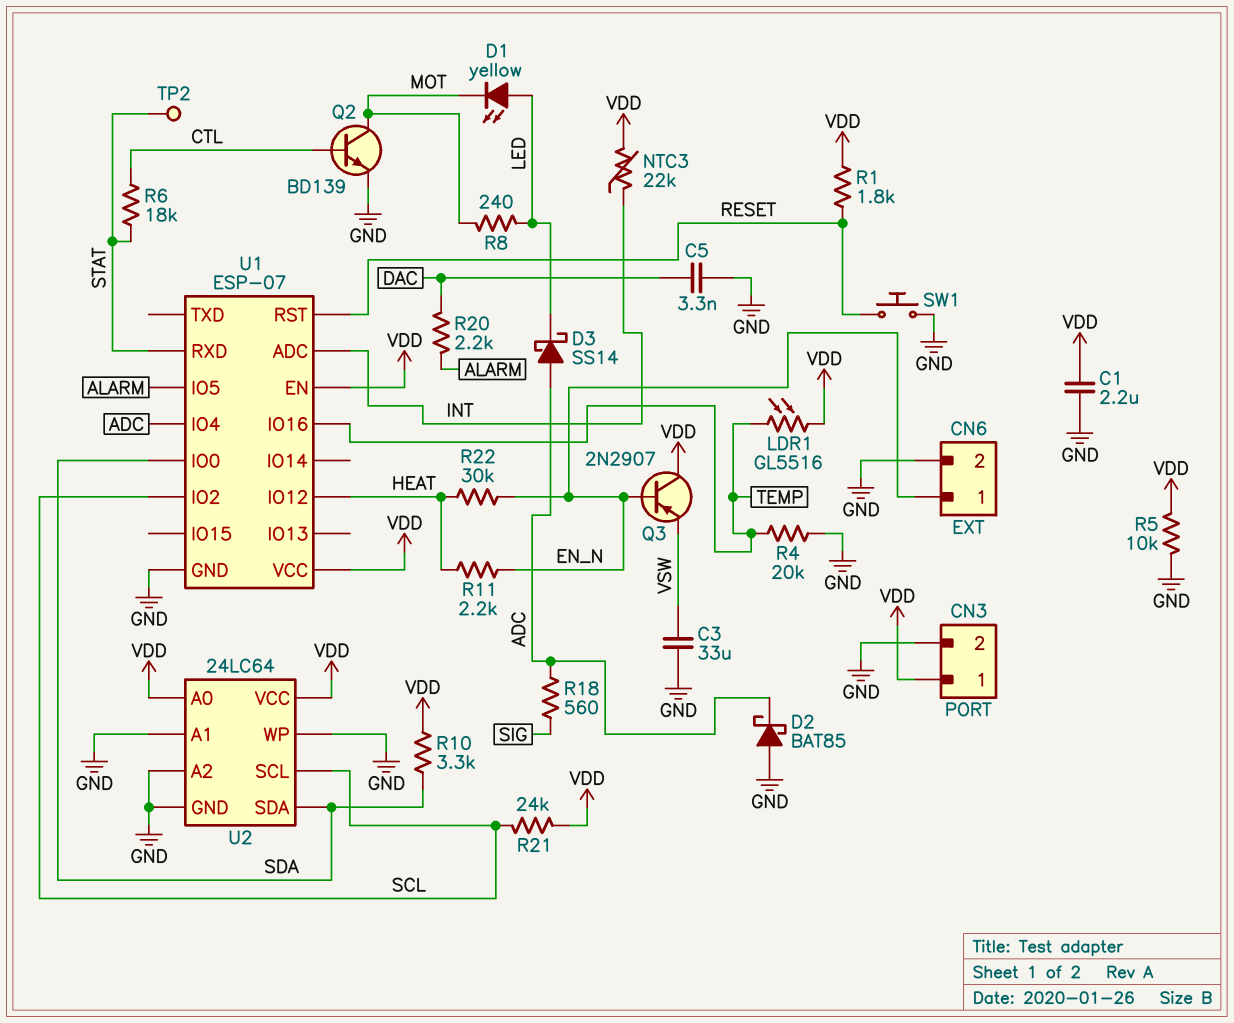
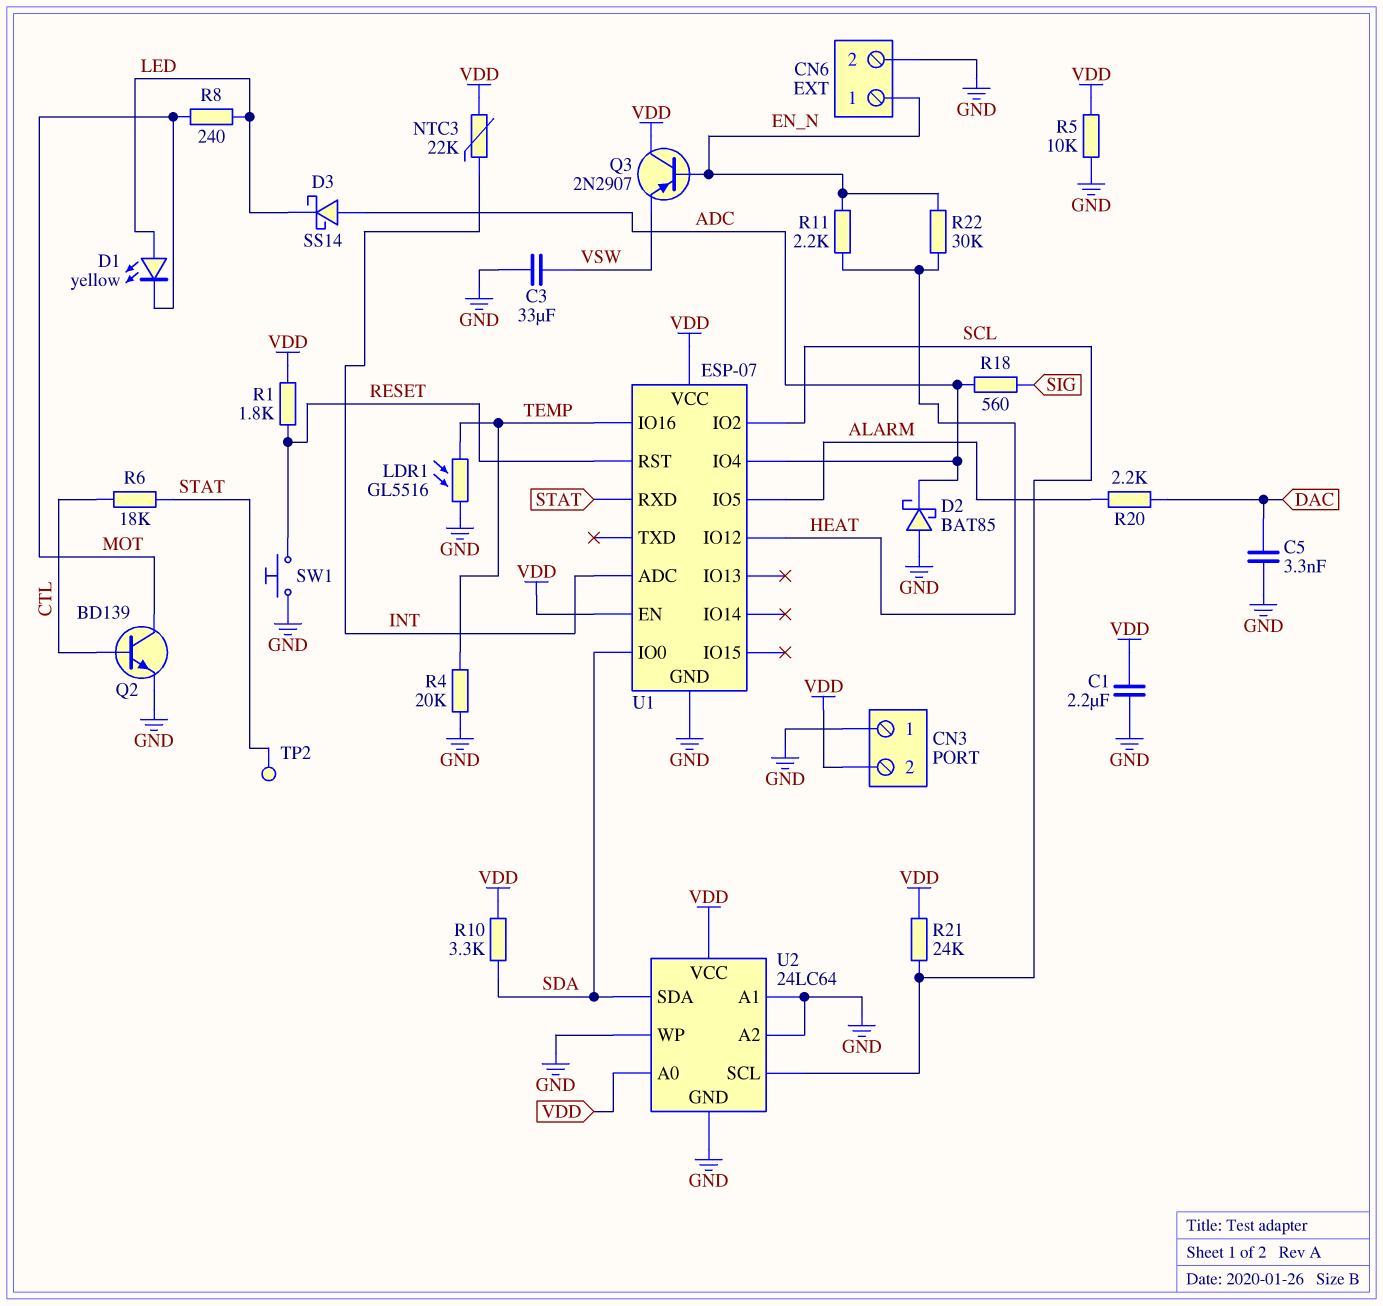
CN3 pin 1: VDD -> GND
CN3 pin 2: GND -> VDD
LDR1: GL5516 (TEMP, VDD) -> GL5516 (GND, TEMP)

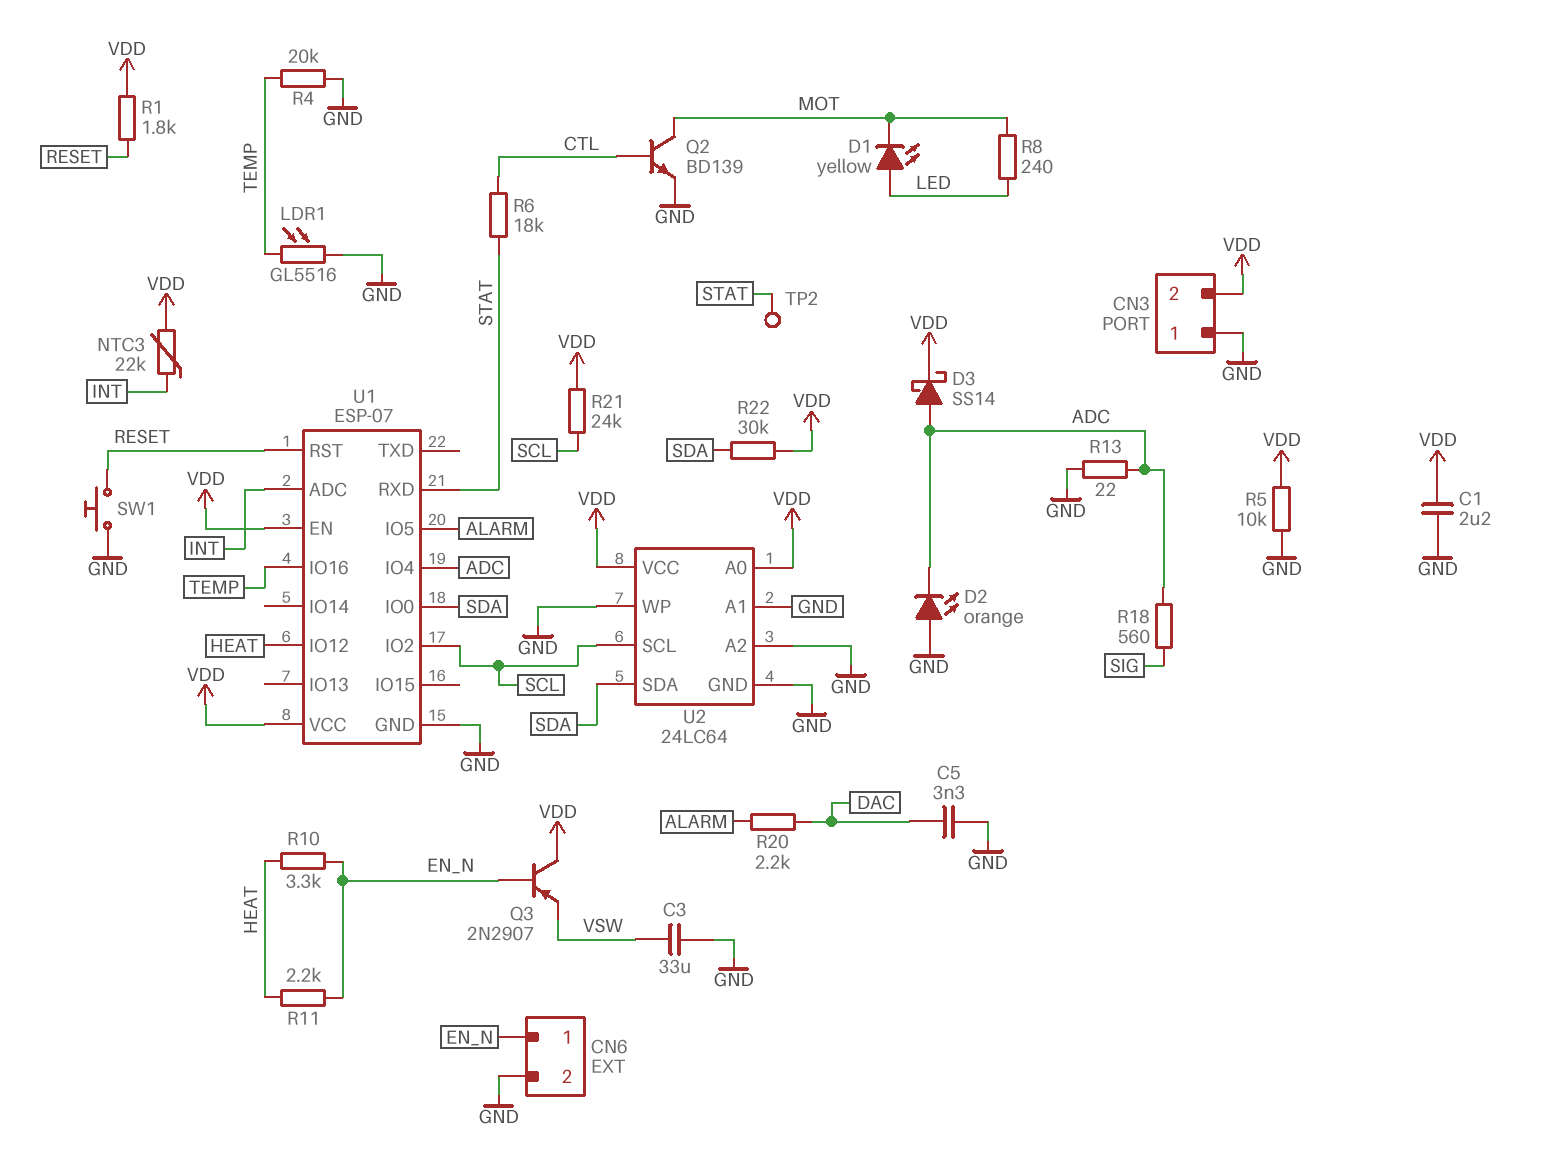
D2: schottky BAT85 (A GND, K ADC) -> LED orange (A GND, K ADC)
D3: schottky SS14 (A ADC, K LED) -> schottky SS14 (A ADC, K VDD)
R10: 3.3k (SDA, VDD) -> 3.3k (EN_N, HEAT)
R13: none -> 22 (ADC, GND)
R22: 30k (EN_N, HEAT) -> 30k (SDA, VDD)

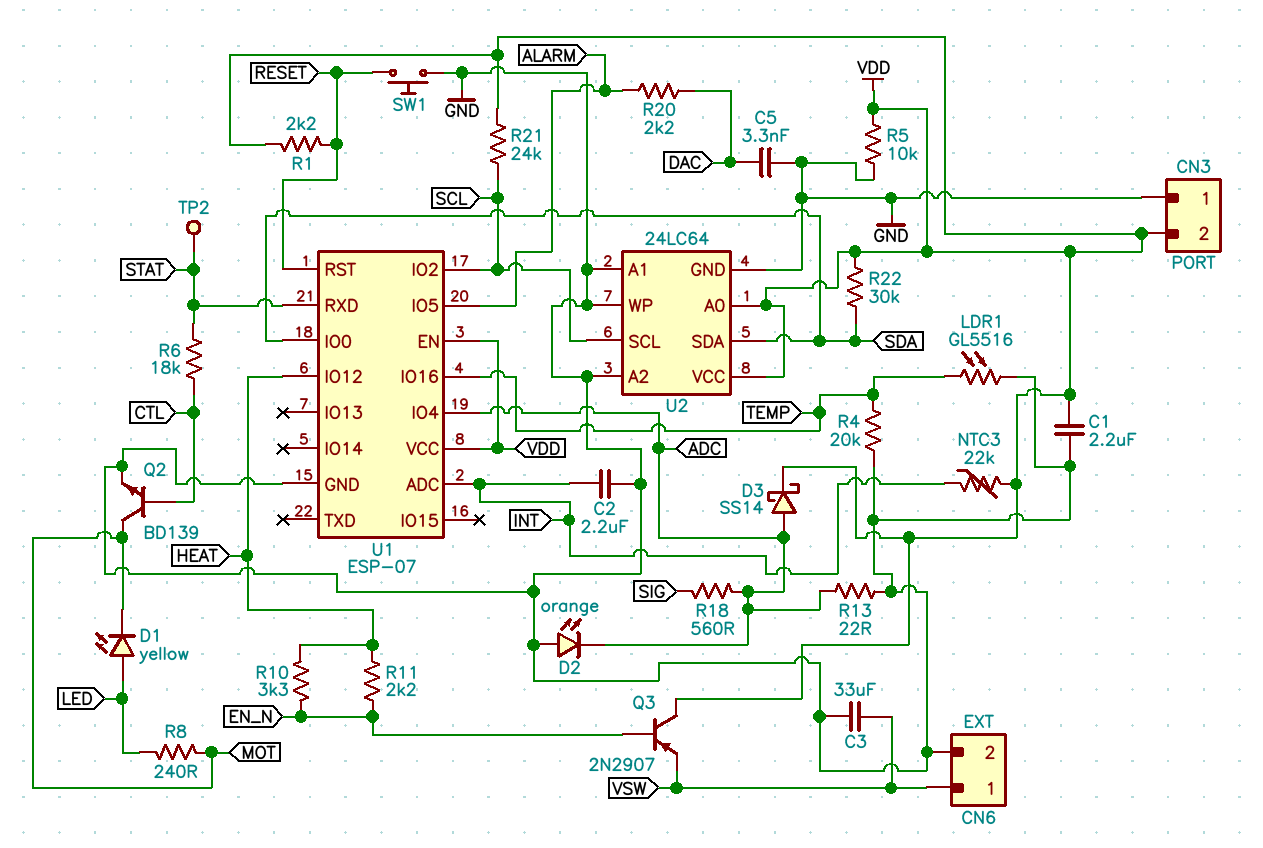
C2: none -> 2.2uF (GND, INT)
CN6 pin 1: EN_N -> VSW
R1: 1.8k (RESET, VDD) -> 2.2k (RESET, VDD)

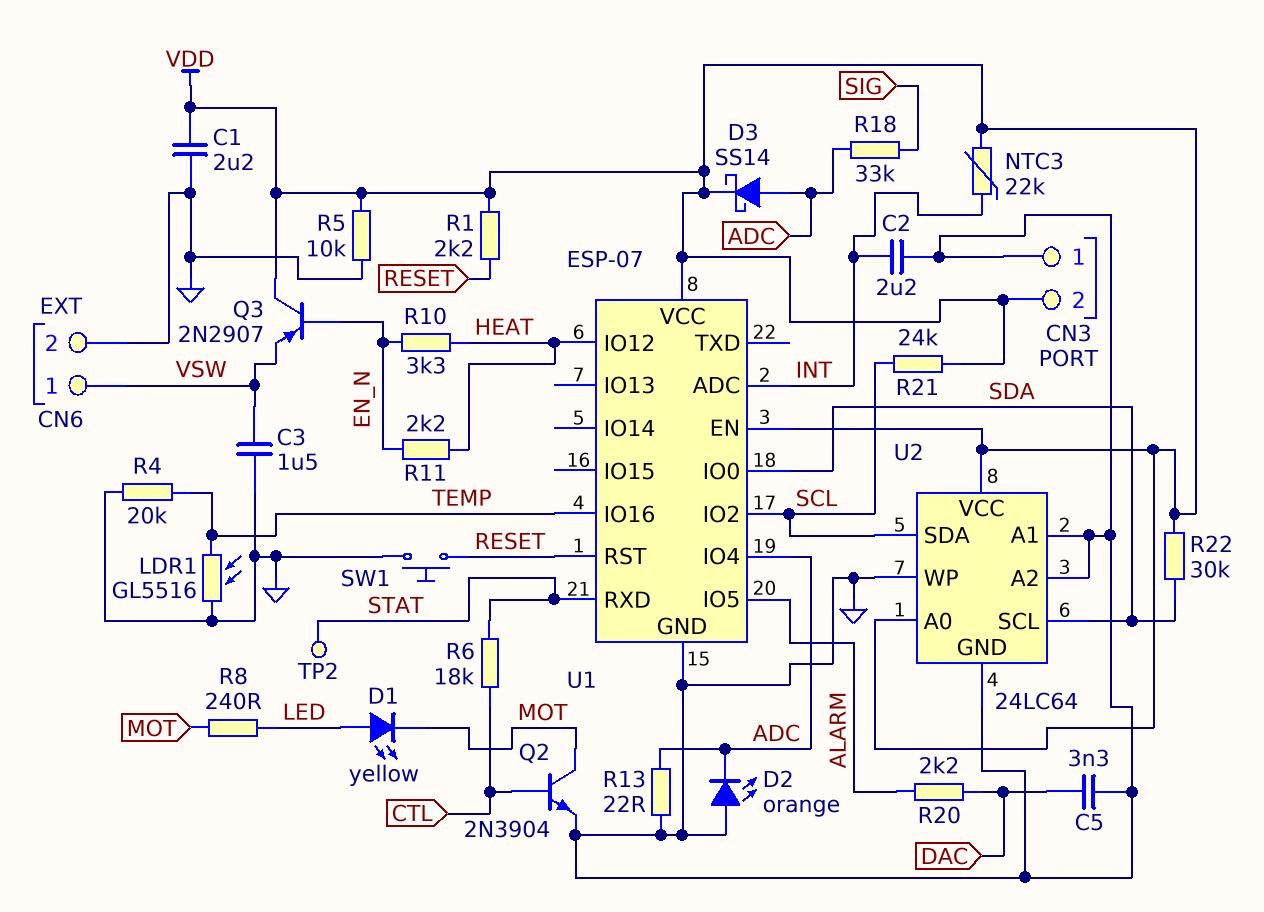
C3: 33uF (GND, VSW) -> 1.5uF (GND, VSW)
Q2: NPN BD139 (B CTL, C MOT, E GND) -> NPN 2N3904 (B CTL, C MOT, E GND)
R18: 560 (ADC, SIG) -> 33k (ADC, SIG)
U2 pin SCL: SCL -> SDA
U2 pin SDA: SDA -> SCL

